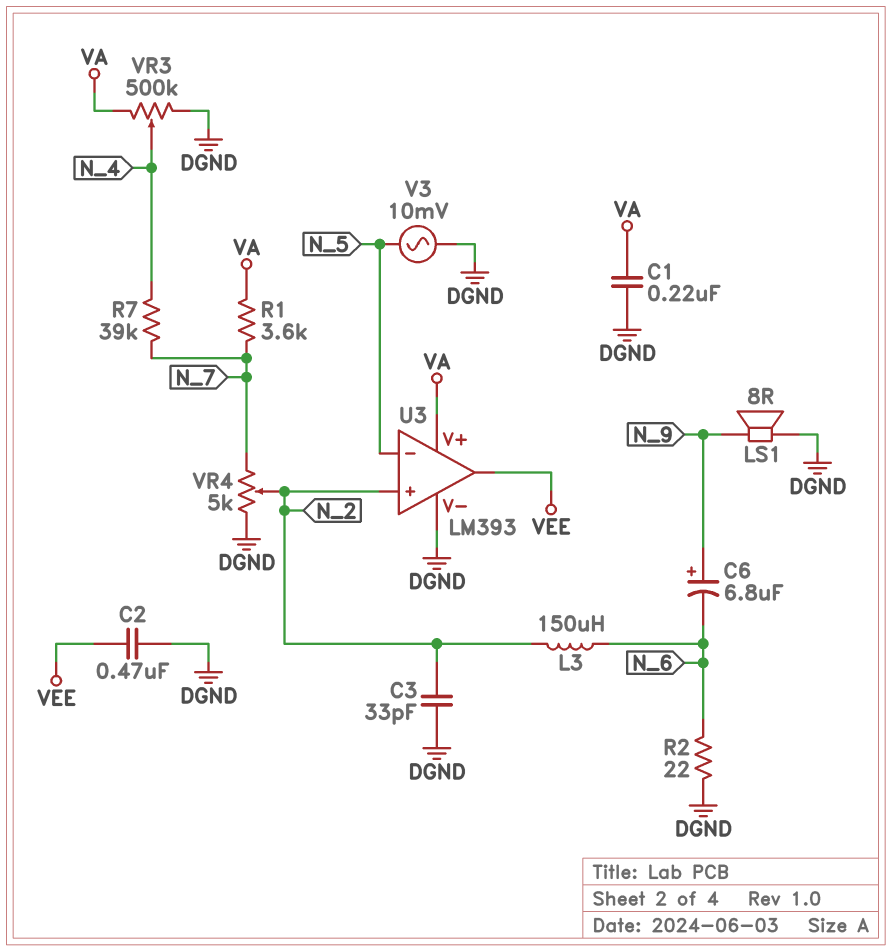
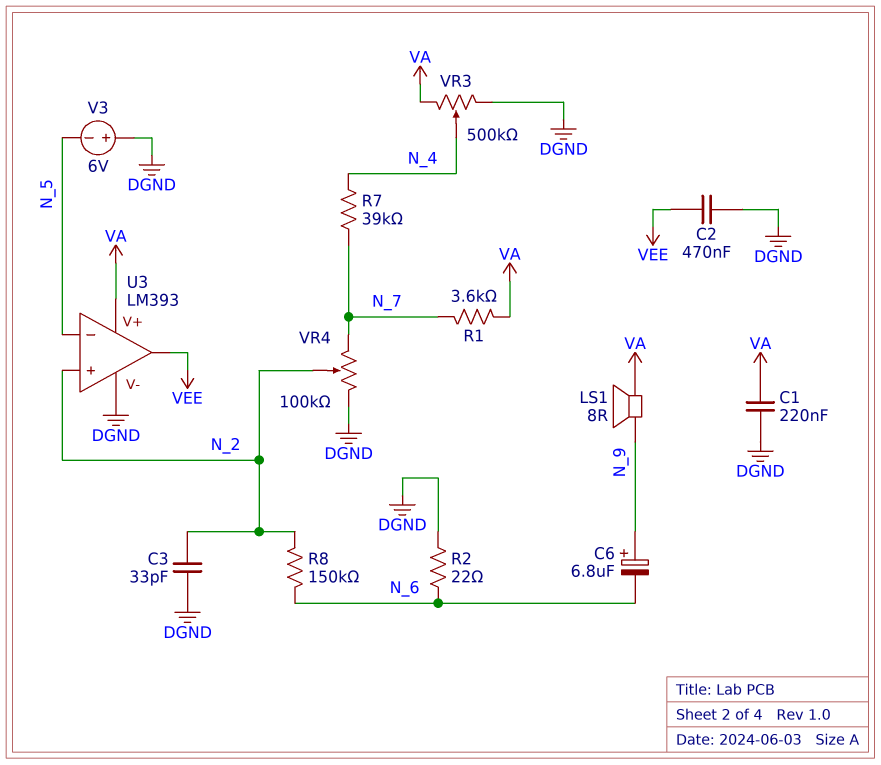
L3: 150uH (N_2, N_6) -> none
LS1: speaker 8R (DGND, N_9) -> speaker 8R (N_9, VA)
R8: none -> 150k (N_2, N_6)
V3: AC 10mV (DGND, N_5) -> 6V (plus DGND, minus N_5)
VR4: 5k (DGND, N_7, wiper N_2) -> 100k (DGND, N_7, wiper N_2)

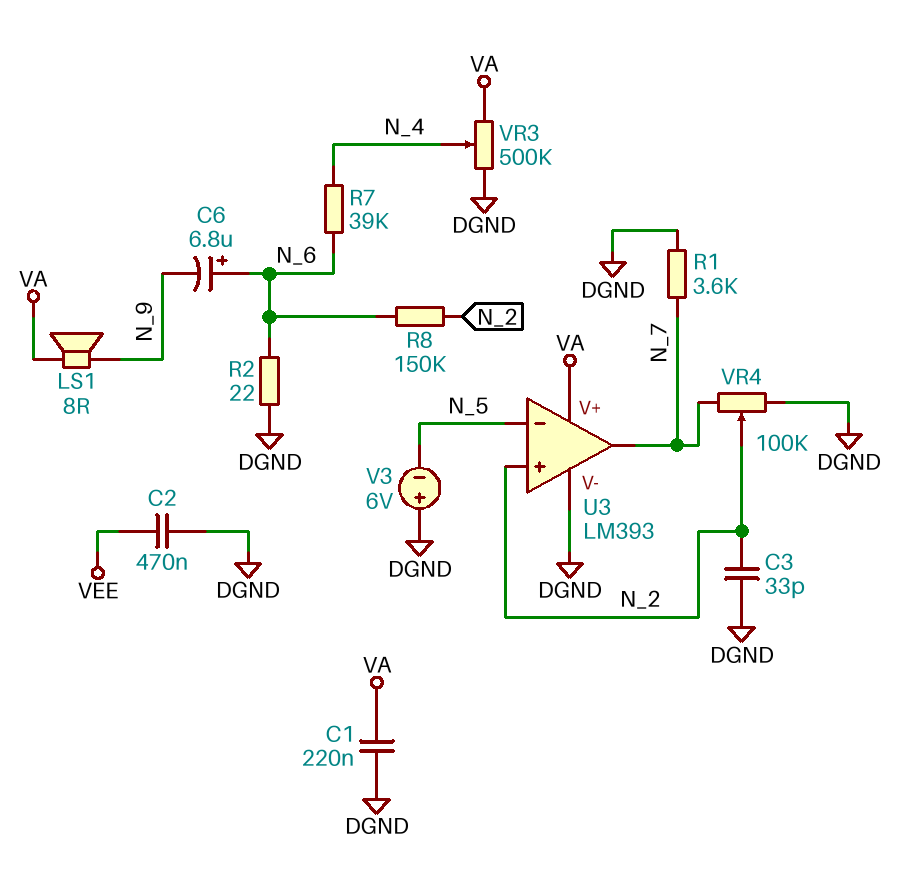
C6: 6.8uF (plus N_9, minus N_6) -> 6.8uF (plus N_6, minus N_9)
R1: 3.6k (N_7, VA) -> 3.6k (DGND, N_7)
R7: 39k (N_4, N_7) -> 39k (N_4, N_6)
U3 pin out: VEE -> N_7

